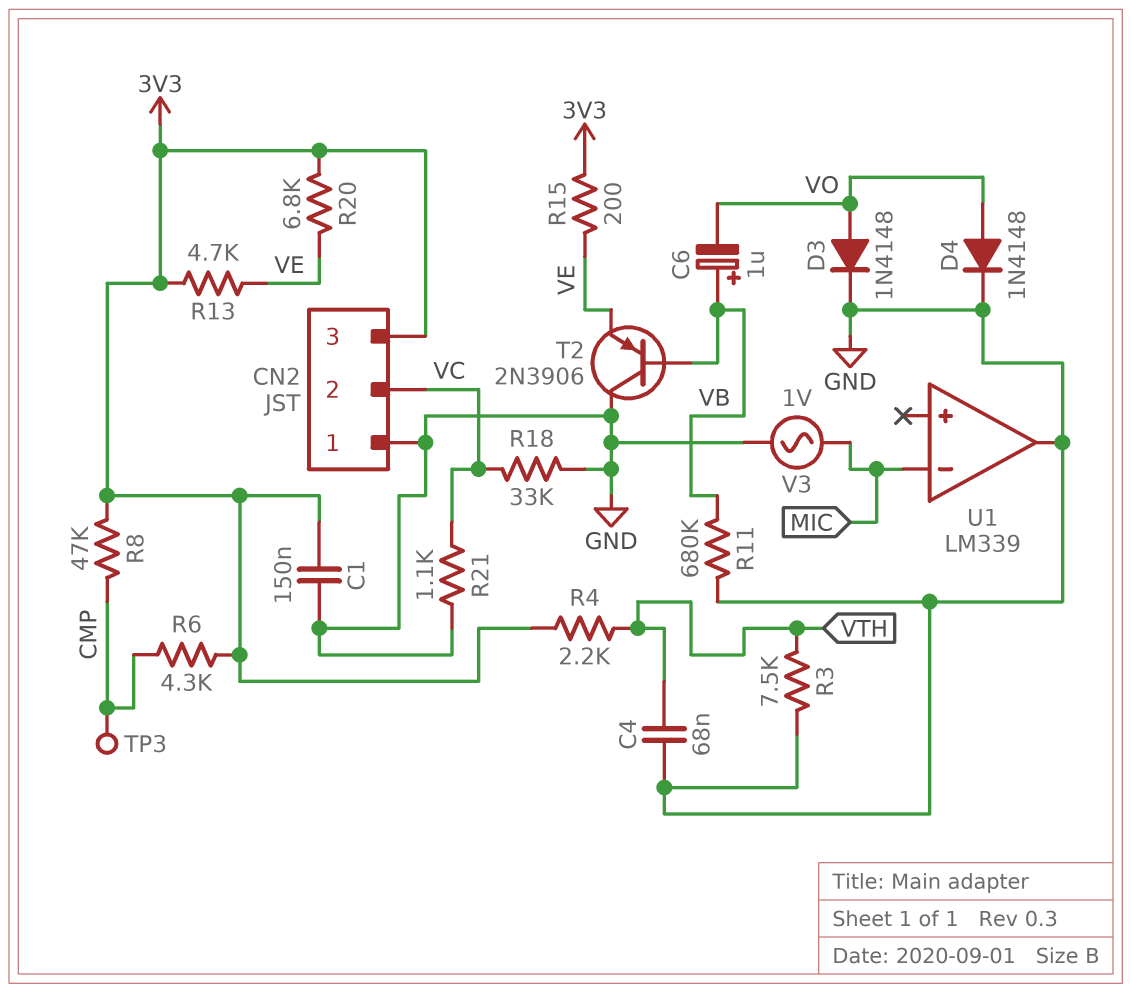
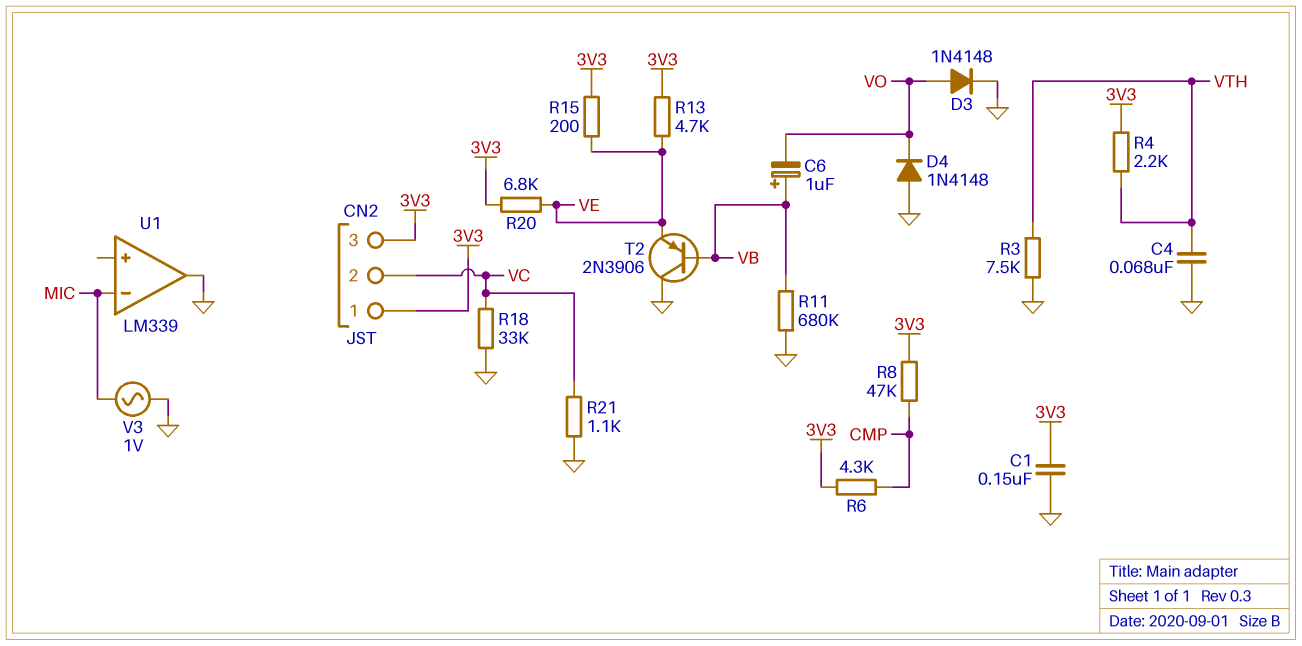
CN2 pin 1: GND -> 3V3
D4: diode 1N4148 (A VO, K GND) -> diode 1N4148 (A GND, K VO)
TP3: test point (CMP) -> none

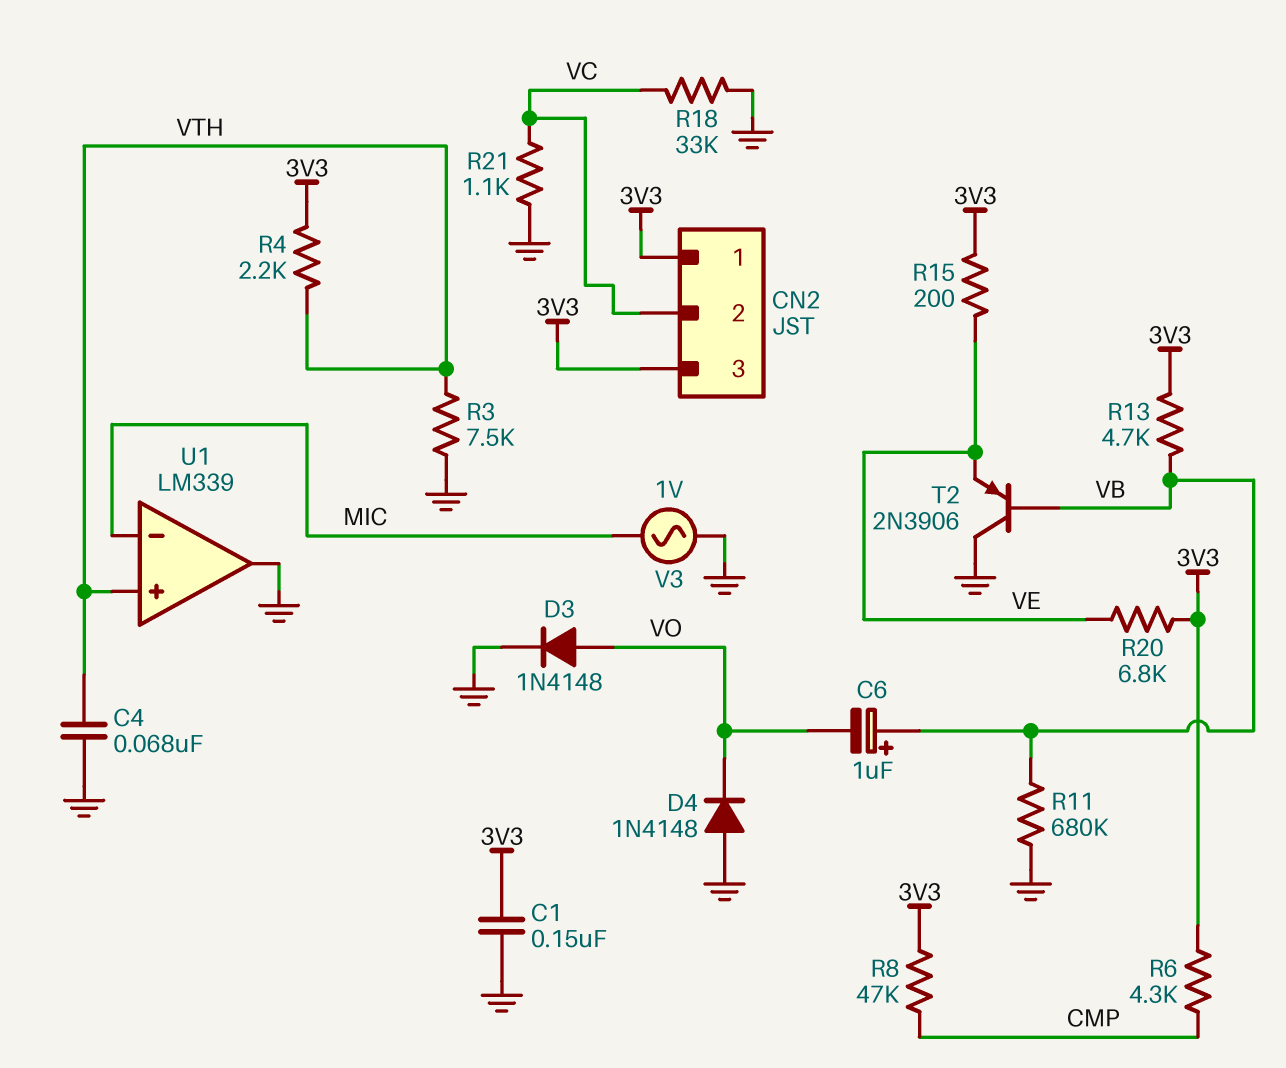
R13: 4.7k (3V3, VE) -> 4.7k (3V3, VB)
U1 pin in+: none -> VTH

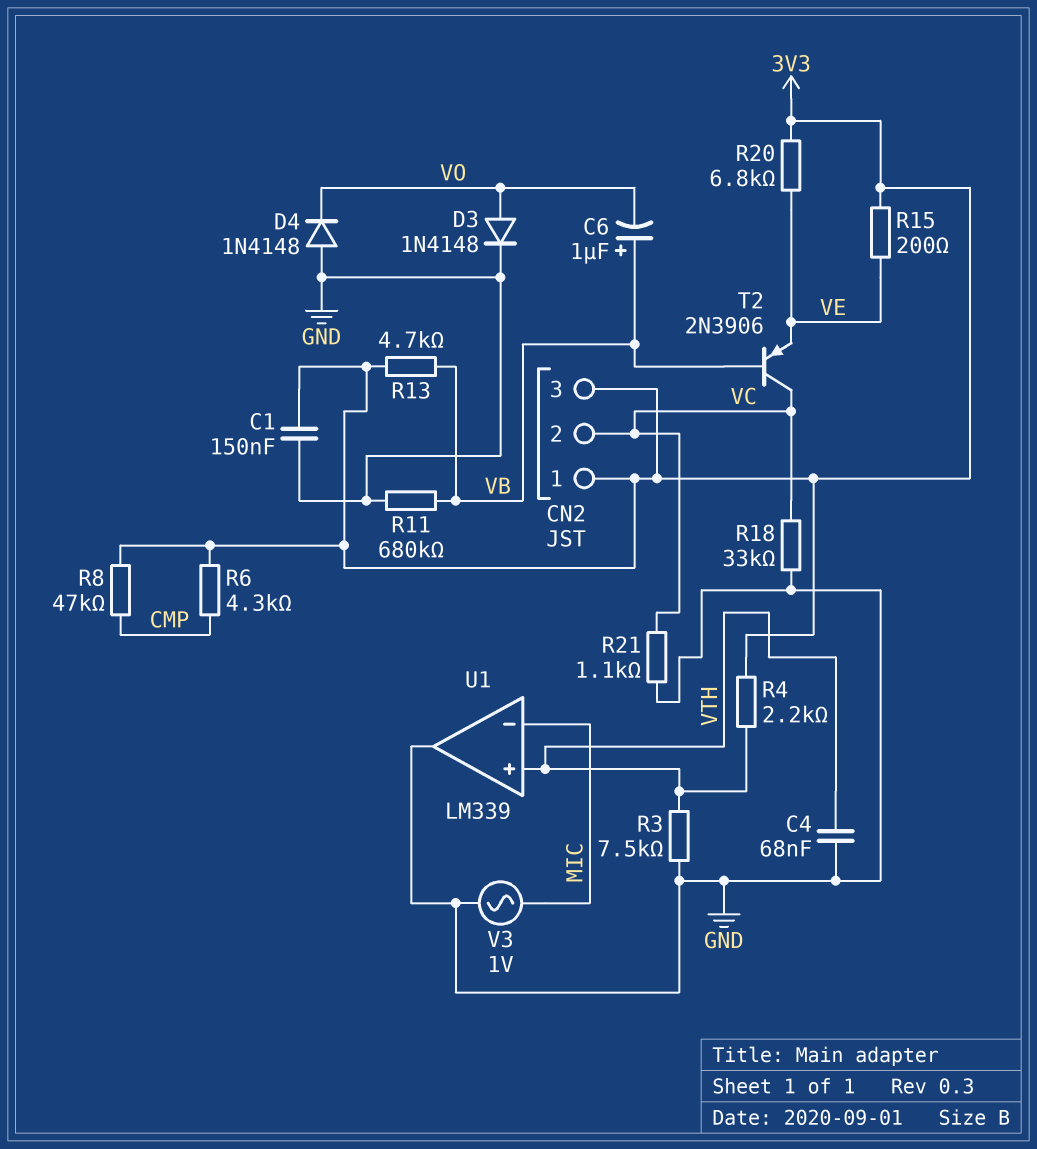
T2: PNP 2N3906 (B VB, C GND, E VE) -> PNP 2N3906 (B VB, C VC, E VE)

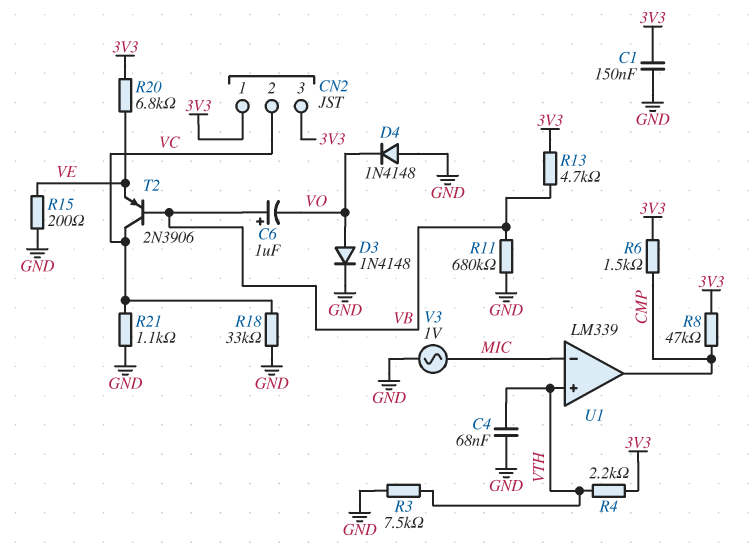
R6: 4.3k (3V3, CMP) -> 1.5k (3V3, CMP)
R15: 200 (3V3, VE) -> 200 (GND, VE)
U1 pin out: GND -> CMP

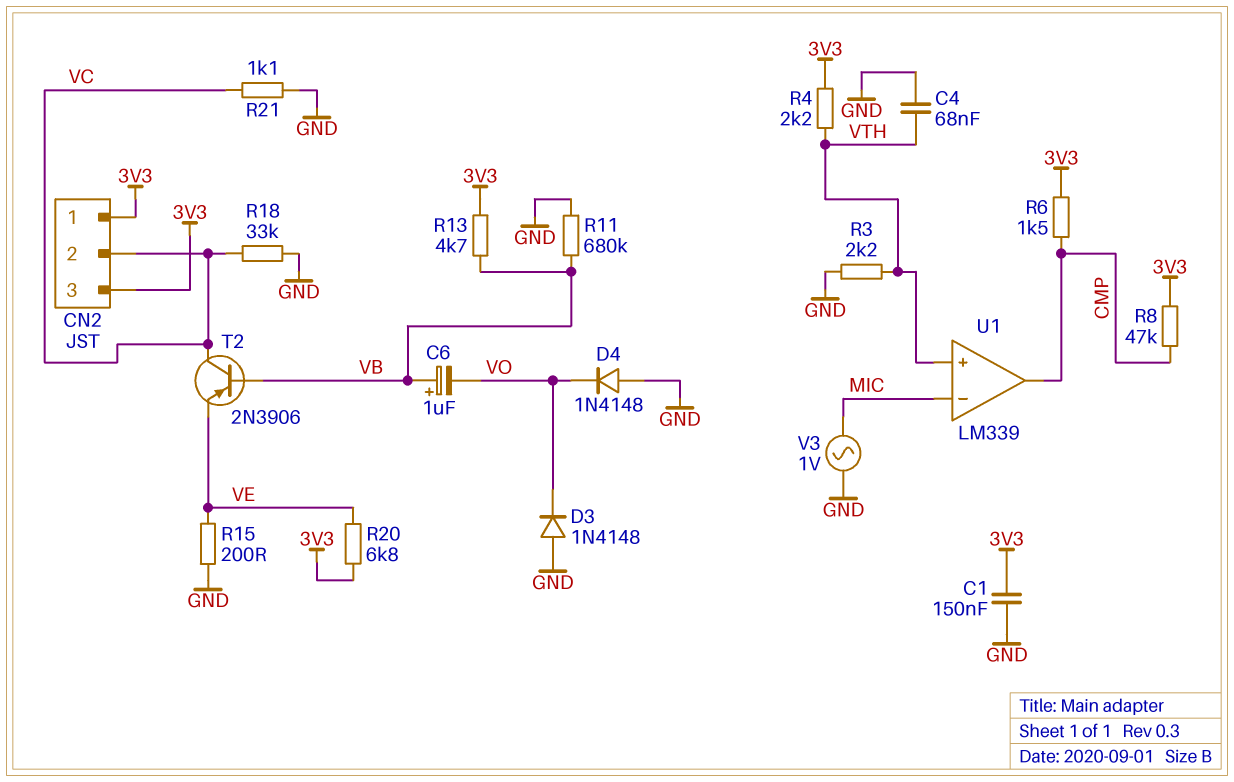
D3: diode 1N4148 (A VO, K GND) -> diode 1N4148 (A GND, K VO)
R3: 7.5k (GND, VTH) -> 2.2k (GND, VTH)

